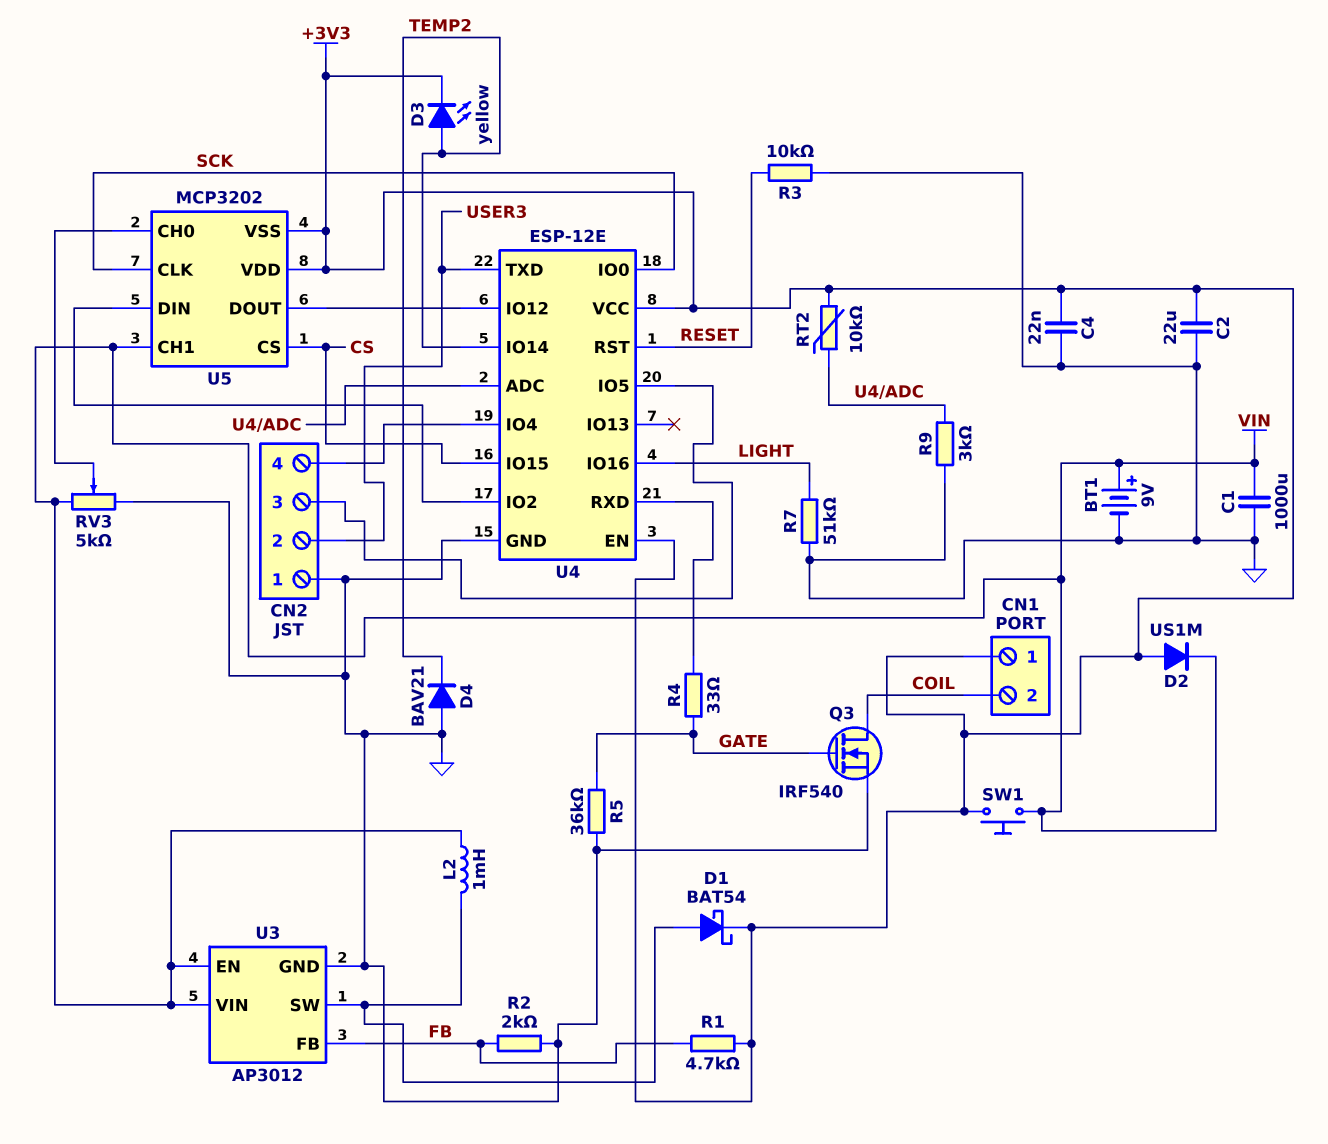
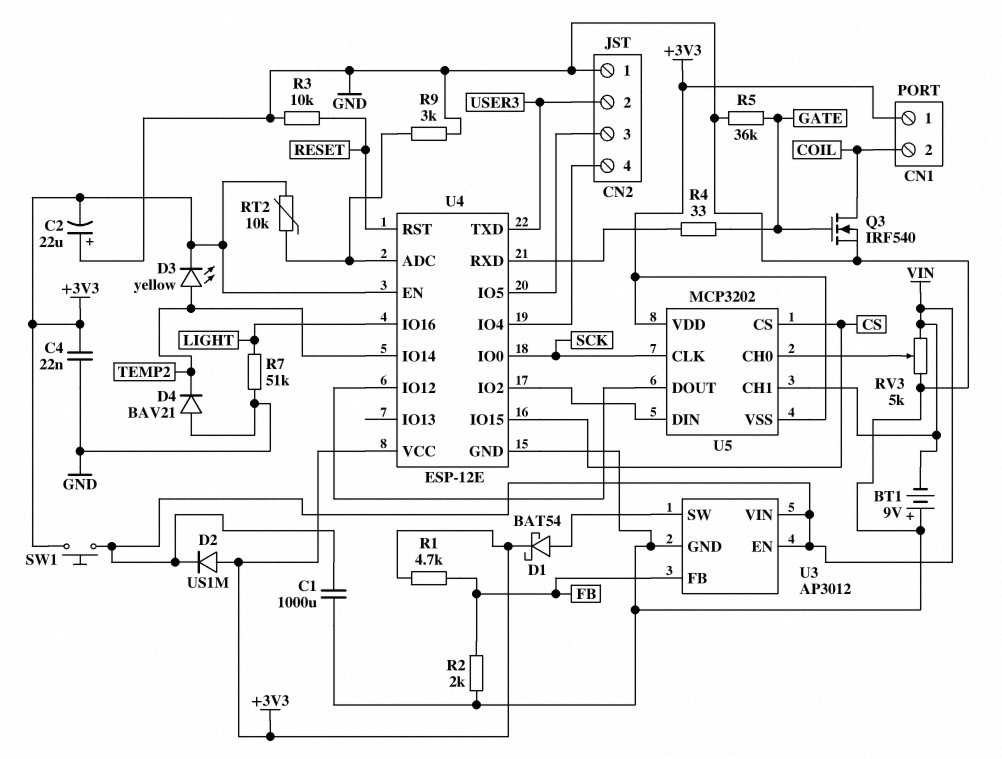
BT1: 9V (plus VIN, minus GND) -> 9V (plus GND, minus VIN)
C2: 22uF (+3V3, GND) -> 22uF (plus GND, minus +3V3)
L2: 1mH (U3/SW, VIN) -> none

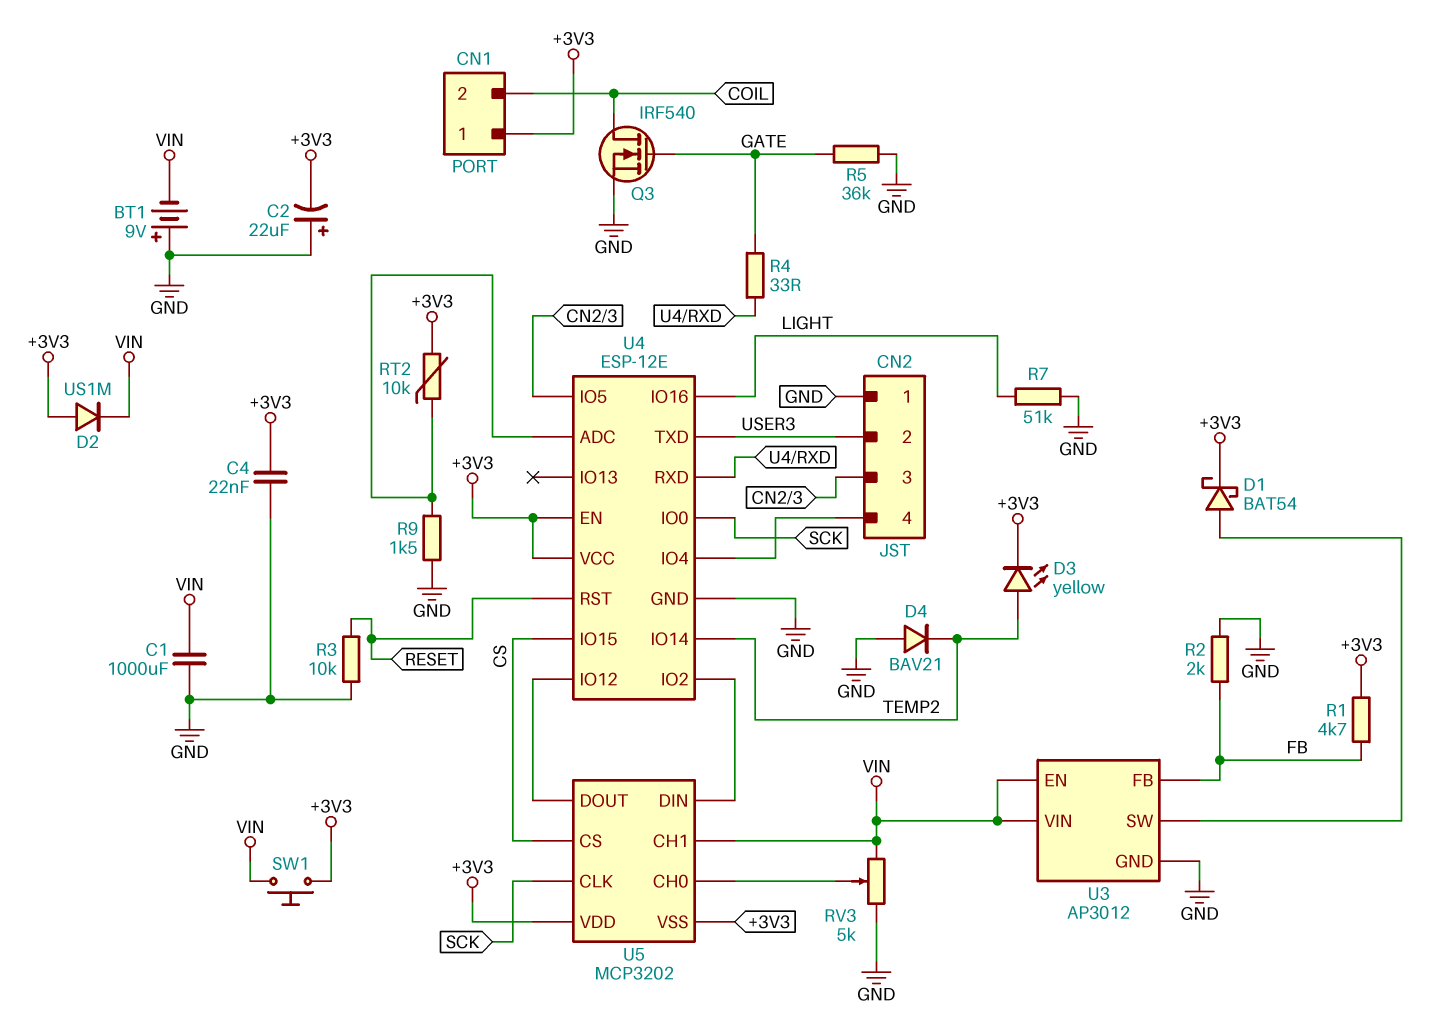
R9: 3k (GND, U4/ADC) -> 1.5k (GND, U4/ADC)

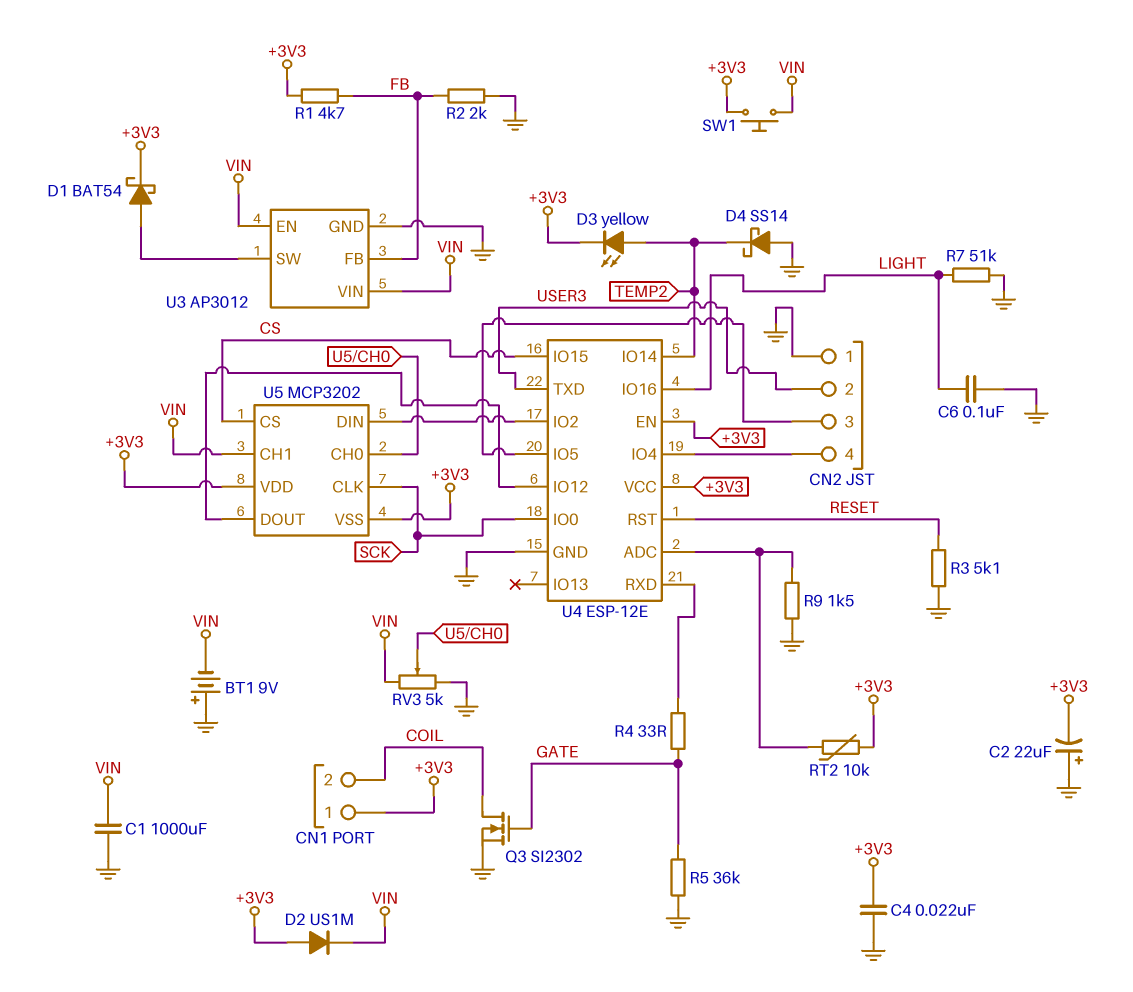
C6: none -> 100nF (GND, LIGHT)
D4: diode BAV21 (A GND, K TEMP2) -> schottky SS14 (A GND, K TEMP2)
Q3: NMOS IRF540 (G GATE, D COIL, S GND) -> NMOS SI2302 (G GATE, D COIL, S GND)
R3: 10k (GND, RESET) -> 5.1k (GND, RESET)

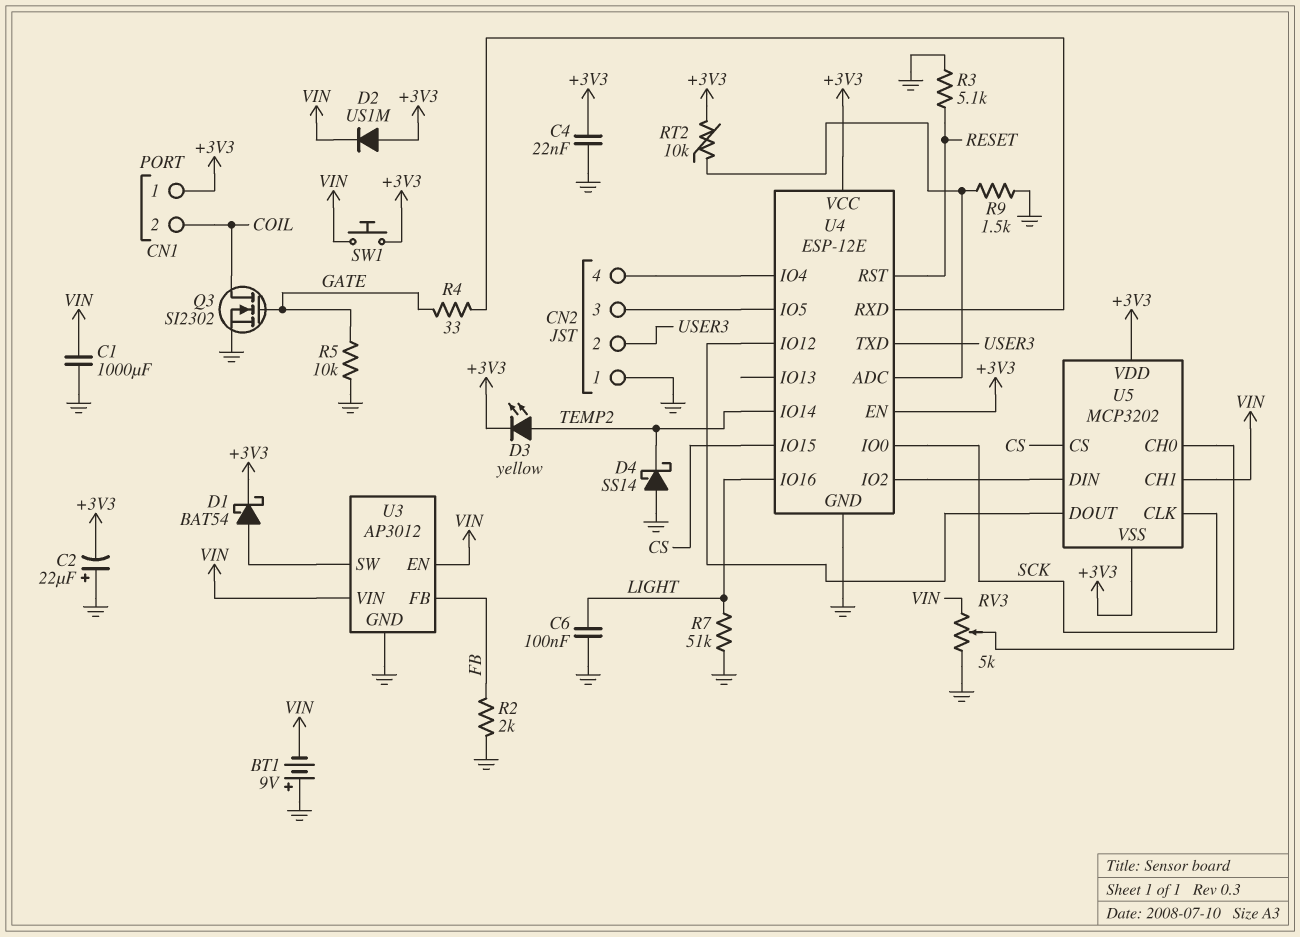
R1: 4.7k (+3V3, FB) -> none
R5: 36k (GATE, GND) -> 10k (GATE, GND)

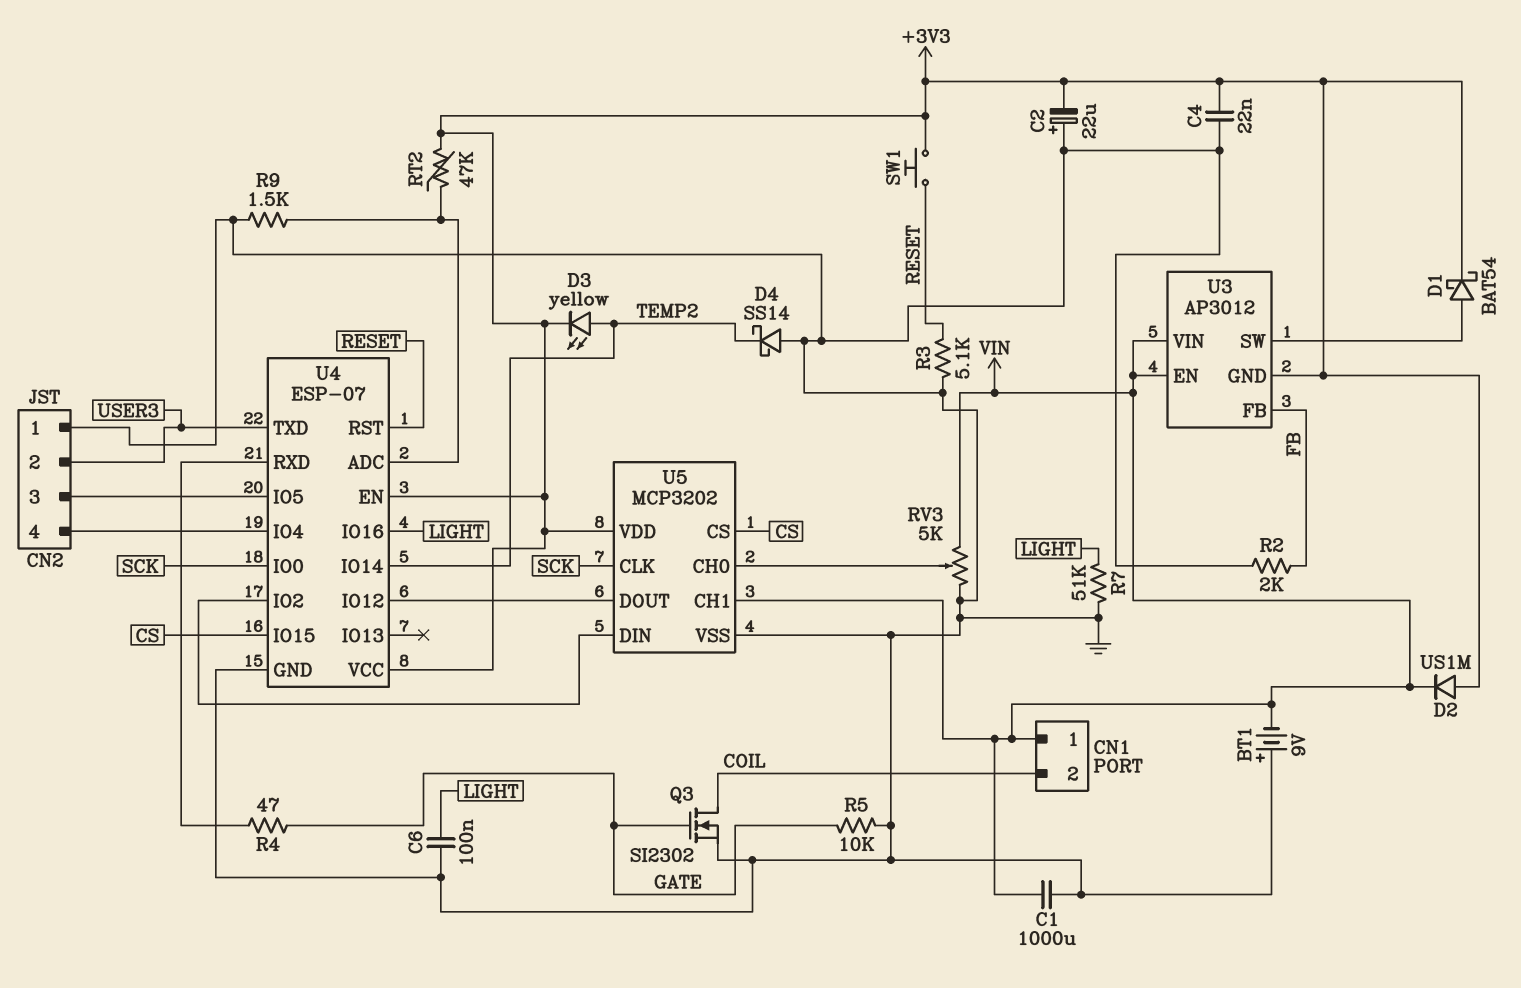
CN1 pin 1: +3V3 -> VIN
R4: 33 (GATE, U4/RXD) -> 47 (GATE, U4/RXD)
RT2: 10k (+3V3, U4/ADC) -> 47k (+3V3, U4/ADC)
SW1: button (+3V3, VIN) -> button (+3V3, RESET)
U3 pin GND: GND -> +3V3
U4: ESP-12E -> ESP-07
U5 pin VSS: +3V3 -> GND

